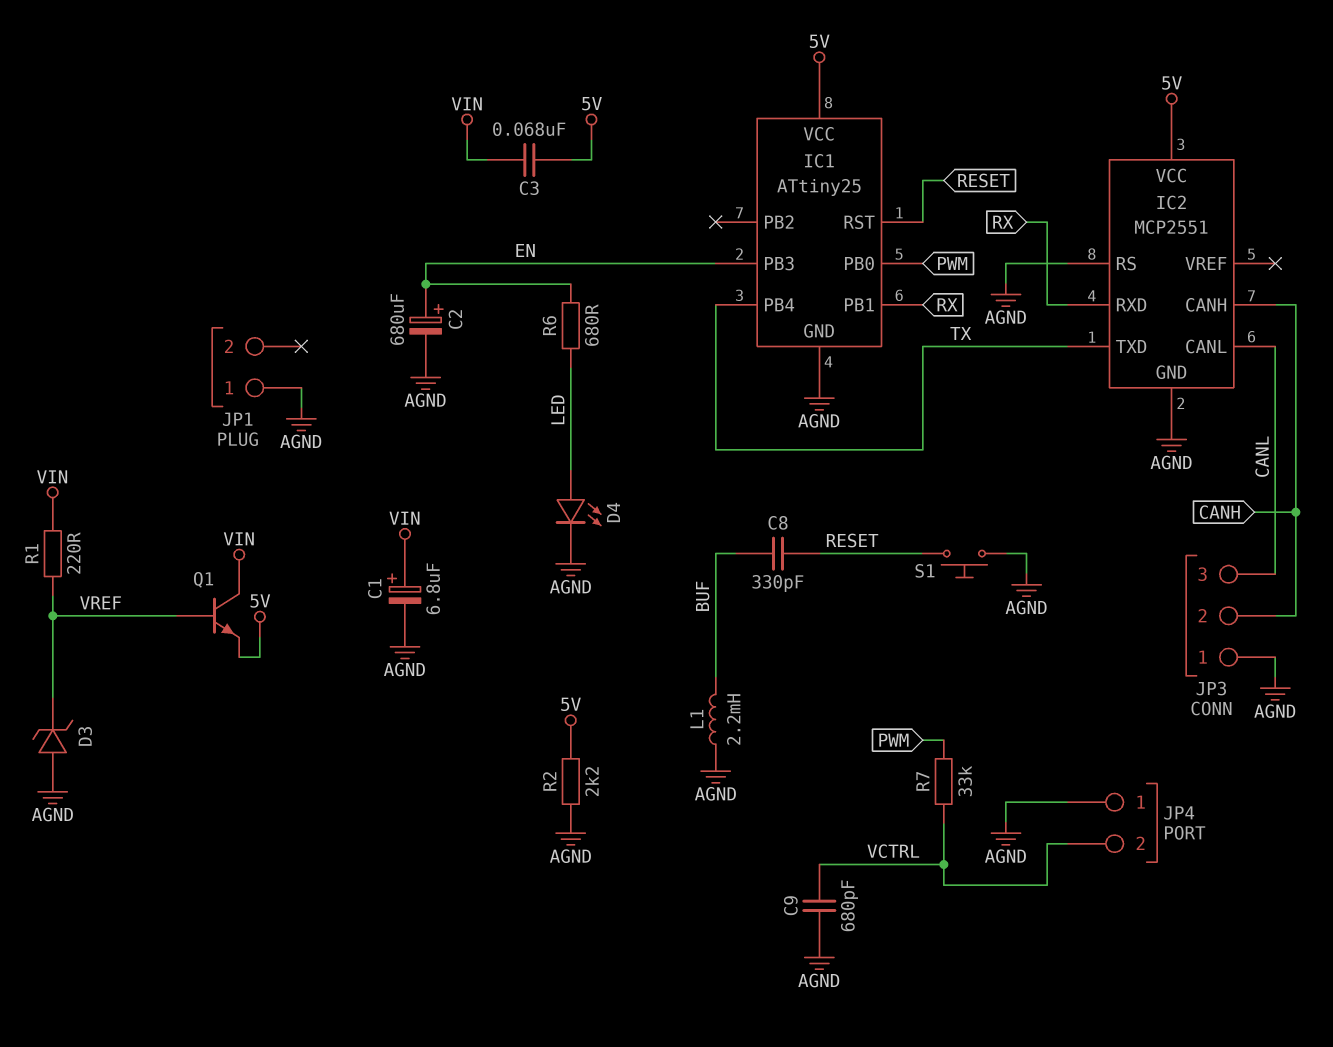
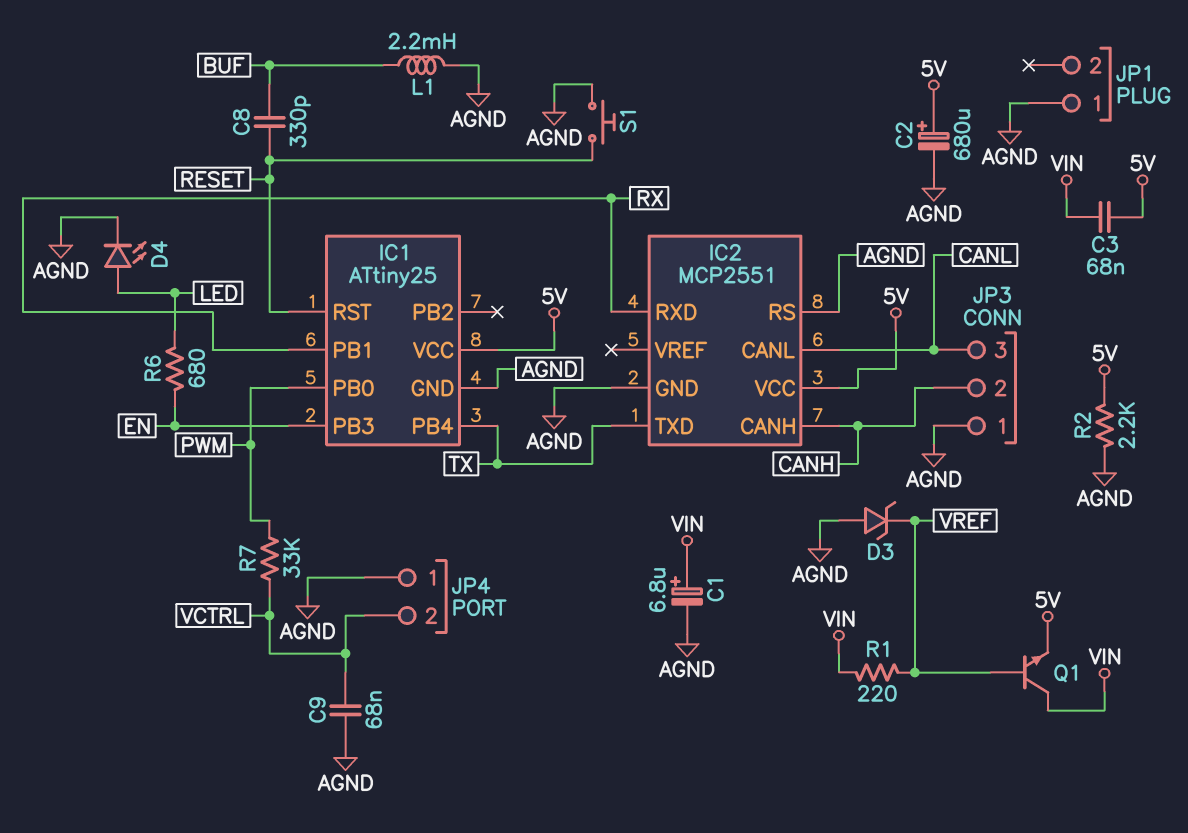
C2: 680uF (plus EN, minus AGND) -> 680uF (plus 5V, minus AGND)
C9: 680pF (AGND, VCTRL) -> 68nF (AGND, VCTRL)

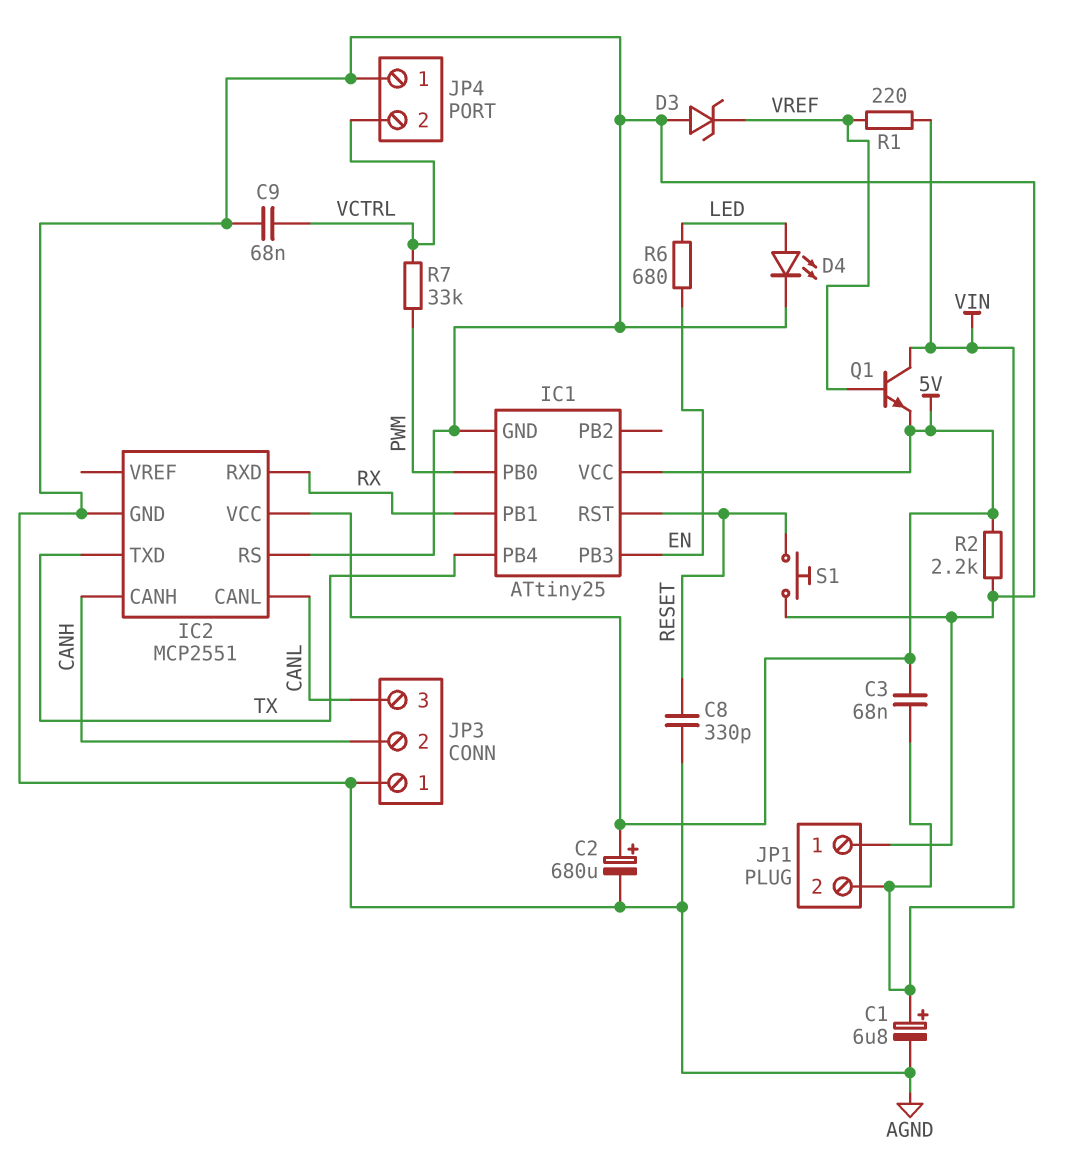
C8: 330pF (BUF, RESET) -> 330pF (AGND, RESET)
JP1 pin 2: none -> VIN
L1: 2.2mH (AGND, BUF) -> none

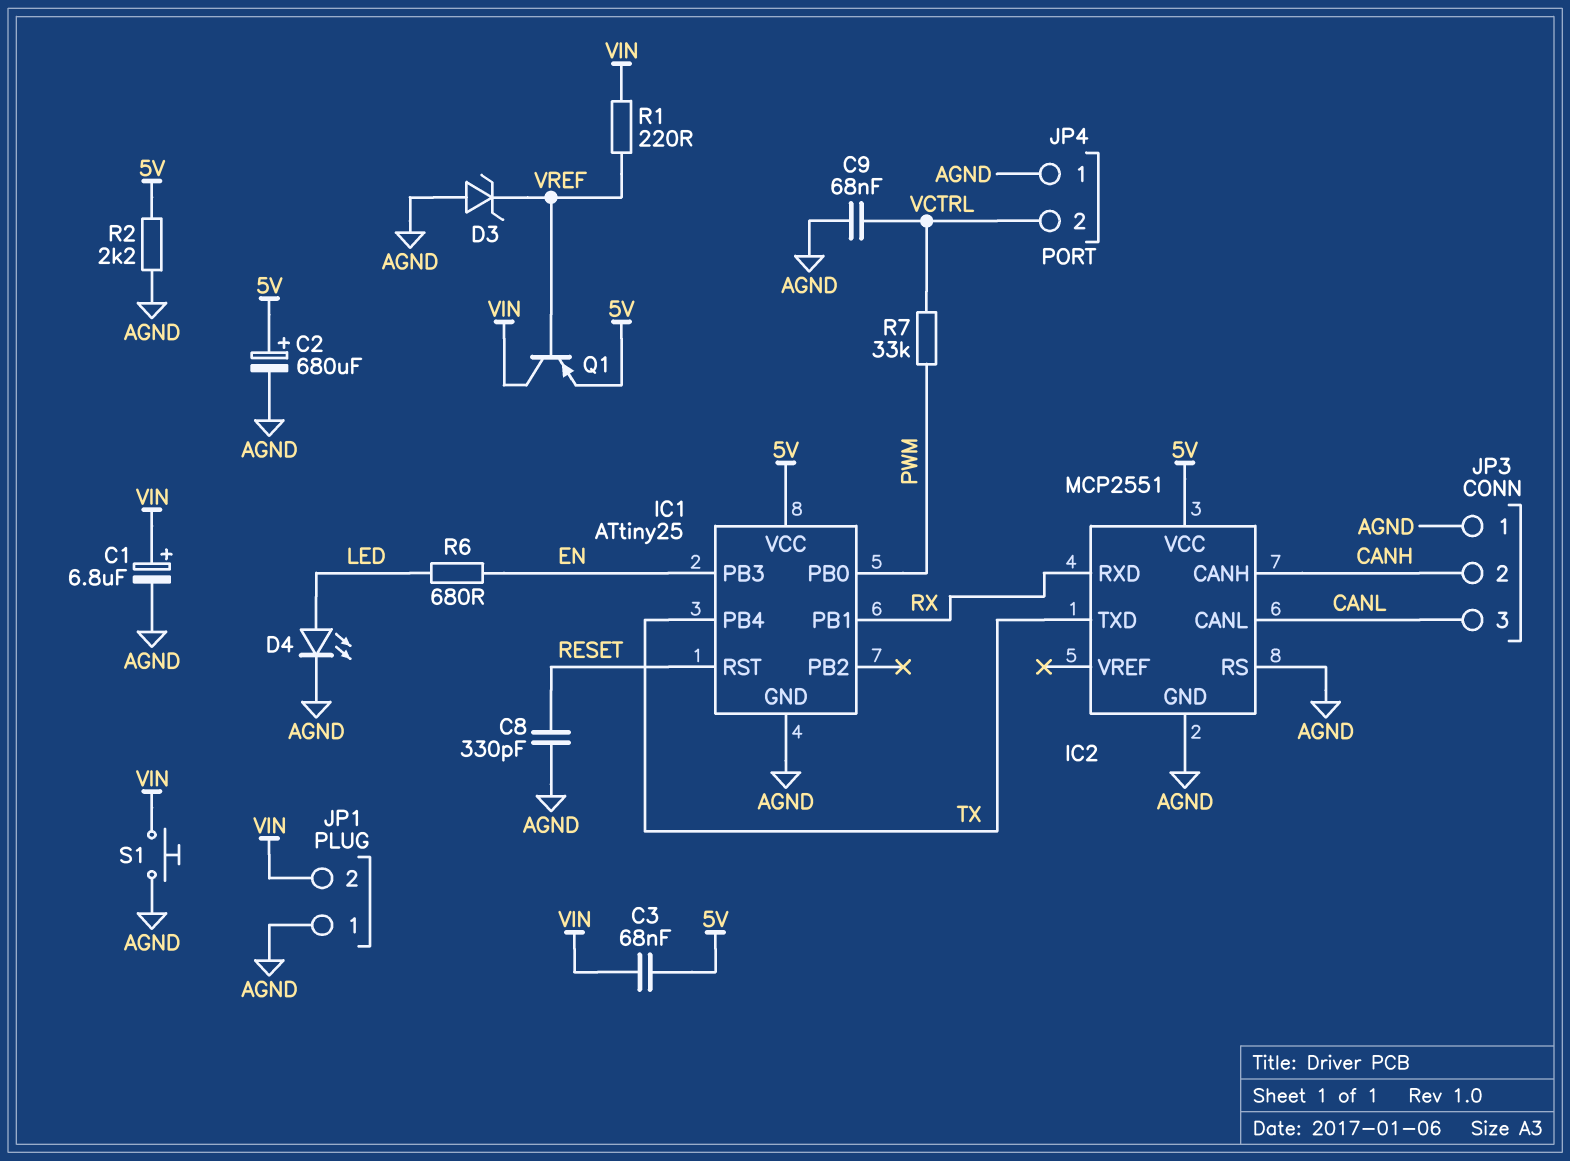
Q1: NPN (B VREF, C VIN, E 5V) -> PNP (B VREF, C VIN, E 5V)
S1: button (AGND, RESET) -> button (AGND, VIN)

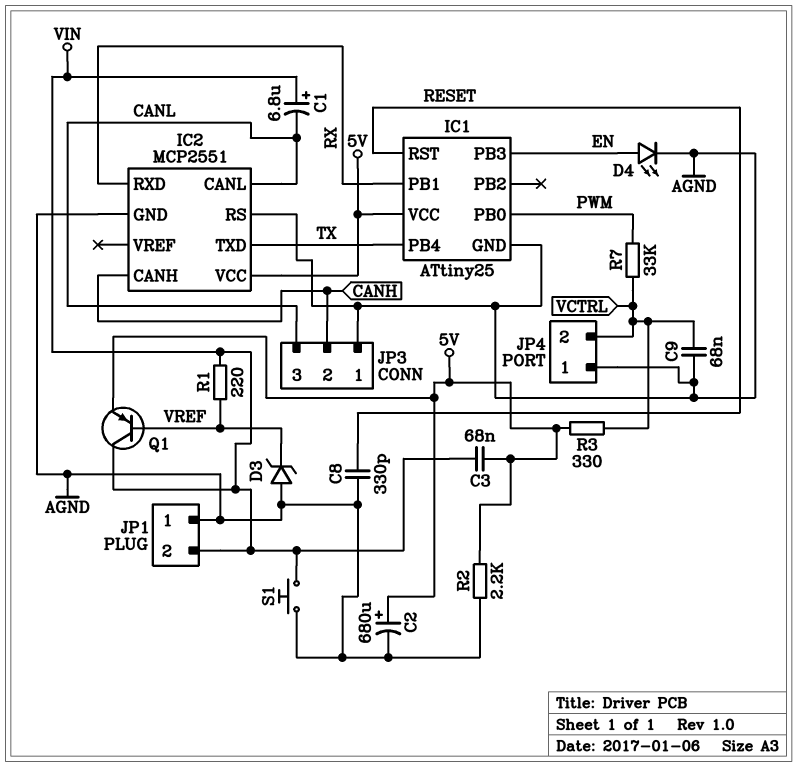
C1: 6.8uF (plus VIN, minus AGND) -> 6.8uF (plus VIN, minus CANL)
D4: LED (A LED, K AGND) -> LED (A EN, K AGND)
R3: none -> 330 (5V, VCTRL)
R6: 680 (EN, LED) -> none

